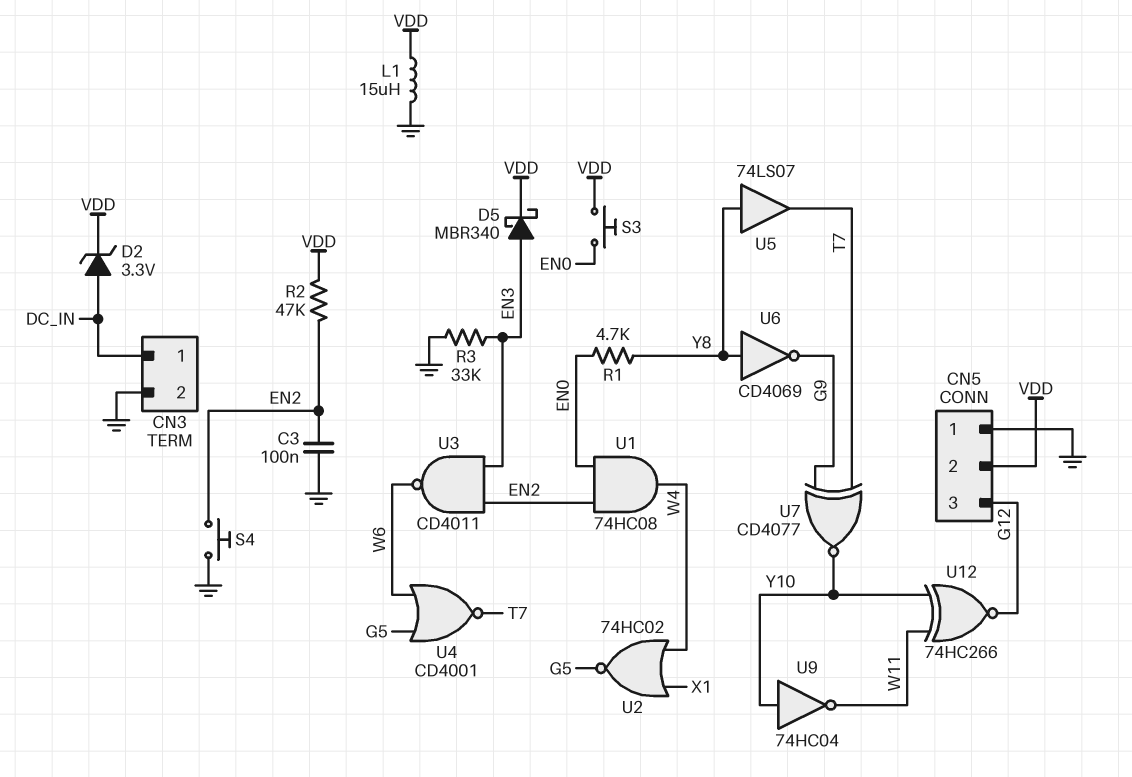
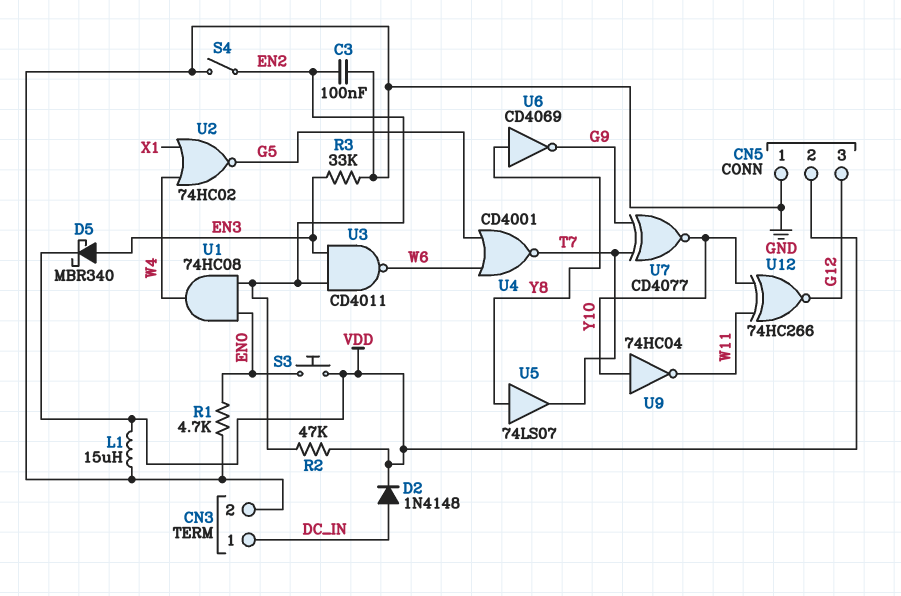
D2: zener 3.3V (A DC_IN, K VDD) -> diode 1N4148 (A DC_IN, K VDD)
R1: 4.7k (EN0, Y8) -> 4.7k (EN0, GND)
S4: button (EN2, GND) -> switch (EN2, GND)

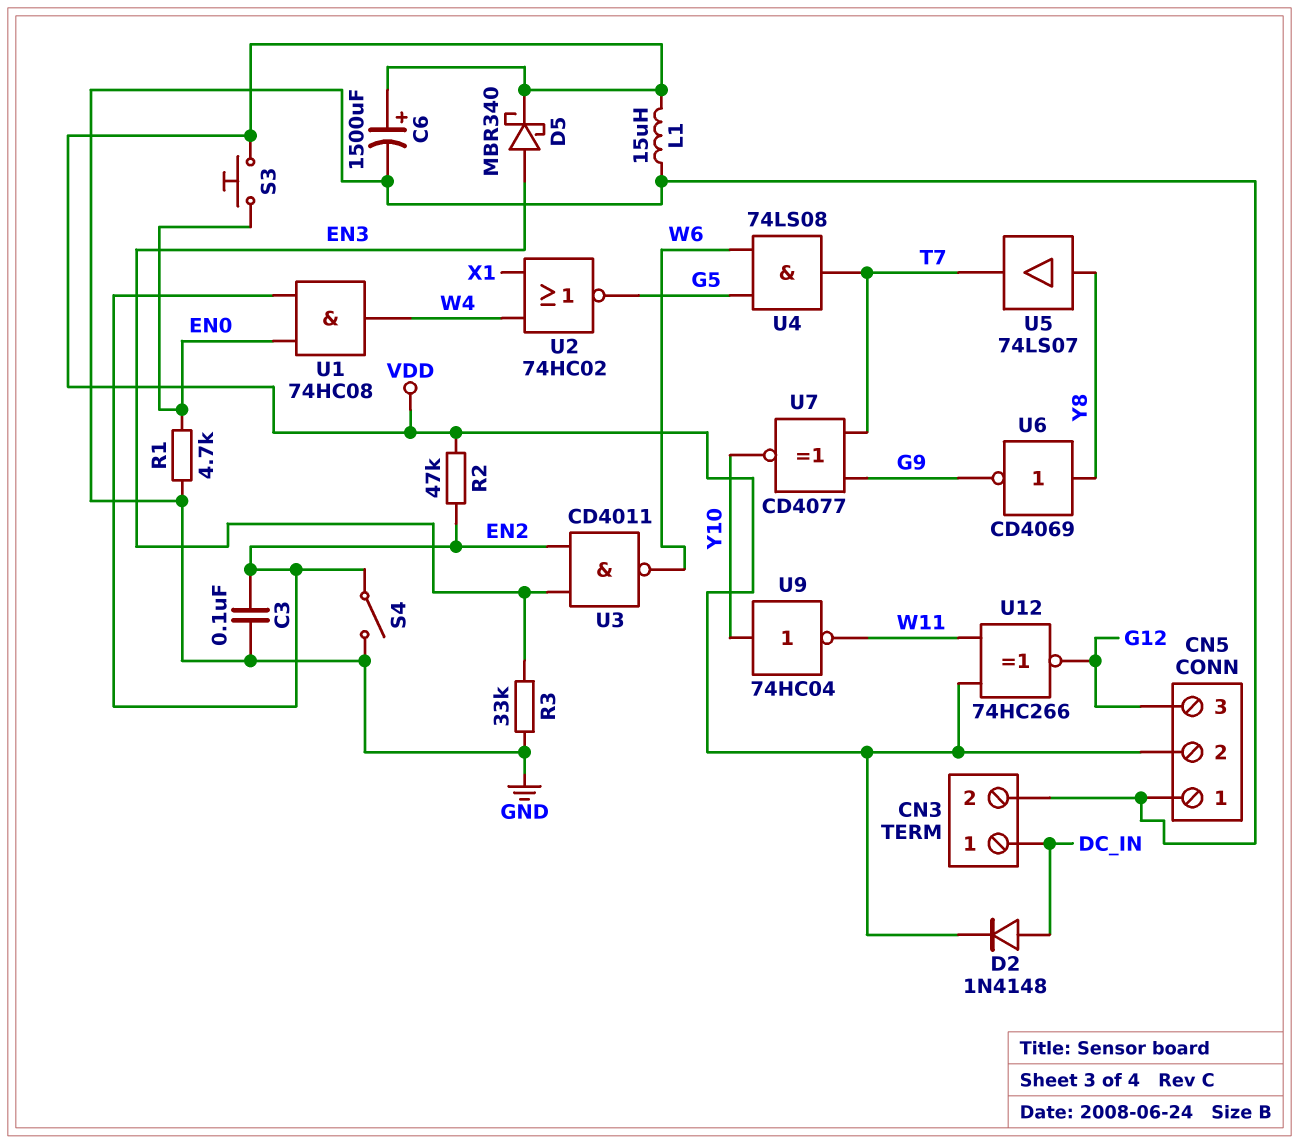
C6: none -> 1500uF (plus VDD, minus GND)
U4: NOR CD4001 (in G5, in W6, out T7) -> AND 74LS08 (in G5, in W6, out T7)
U12: XNOR 74HC266 (in W11, in Y10, out G12) -> XNOR 74HC266 (in VDD, in W11, out G12)

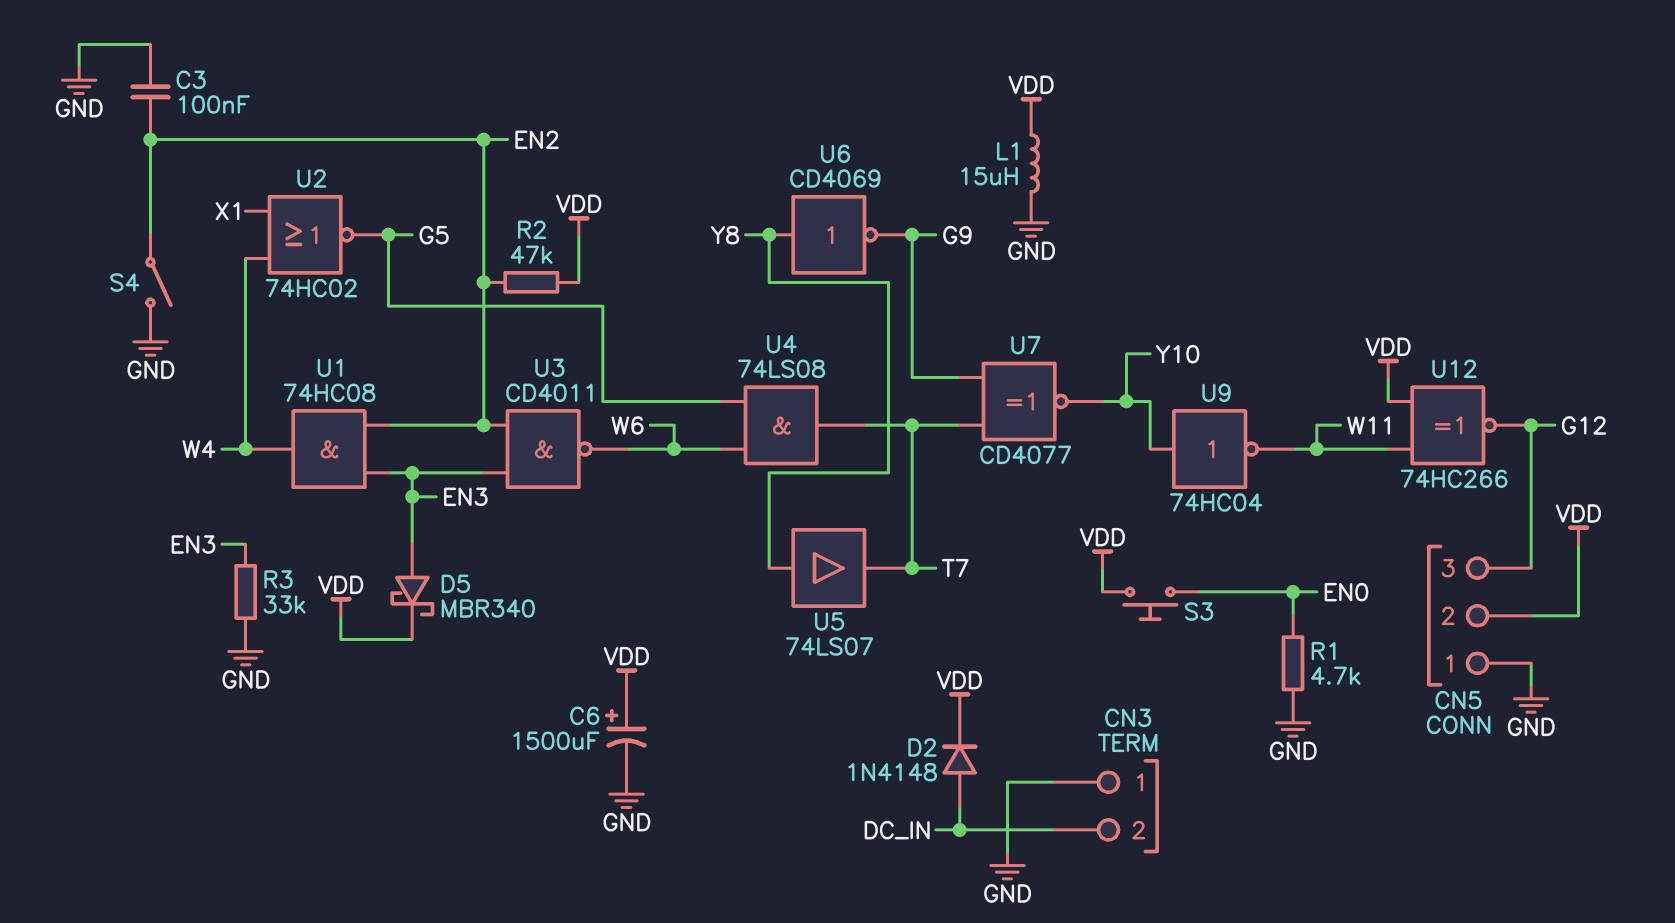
CN3 pin 1: DC_IN -> GND
CN3 pin 2: GND -> DC_IN
U1: AND 74HC08 (in EN0, in EN2, out W4) -> AND 74HC08 (in EN2, in EN3, out W4)

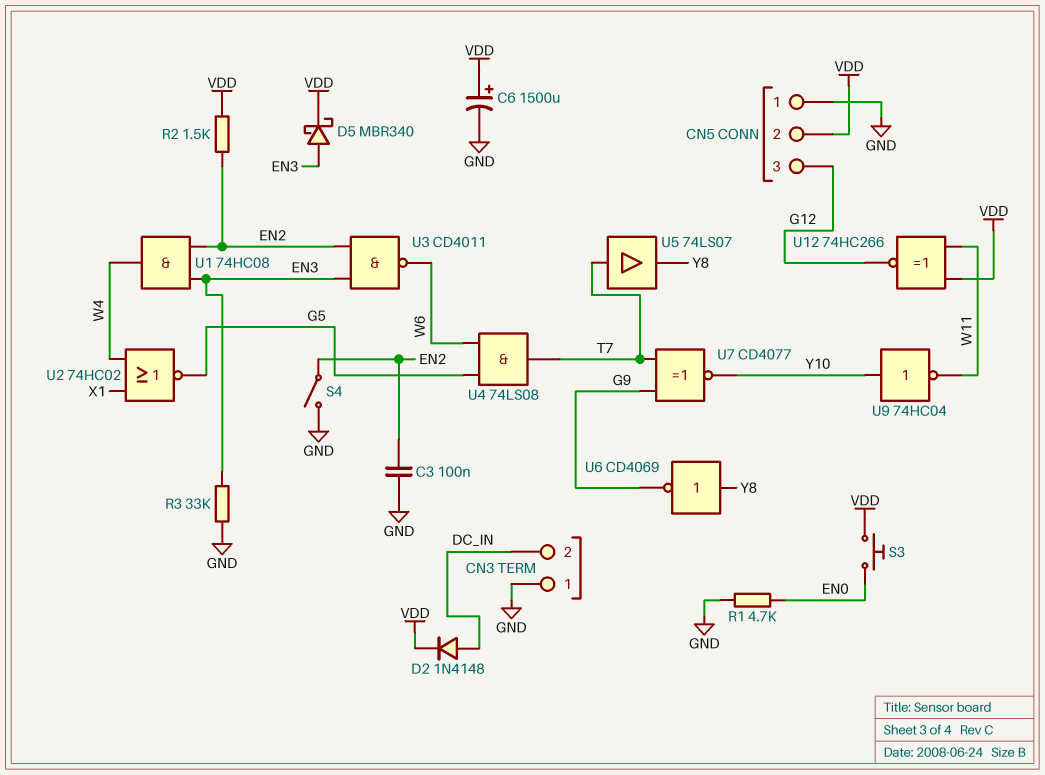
L1: 15uH (GND, VDD) -> none
R2: 47k (EN2, VDD) -> 1.5k (EN2, VDD)
U5: buffer 74LS07 (in Y8, out T7) -> buffer 74LS07 (in T7, out Y8)

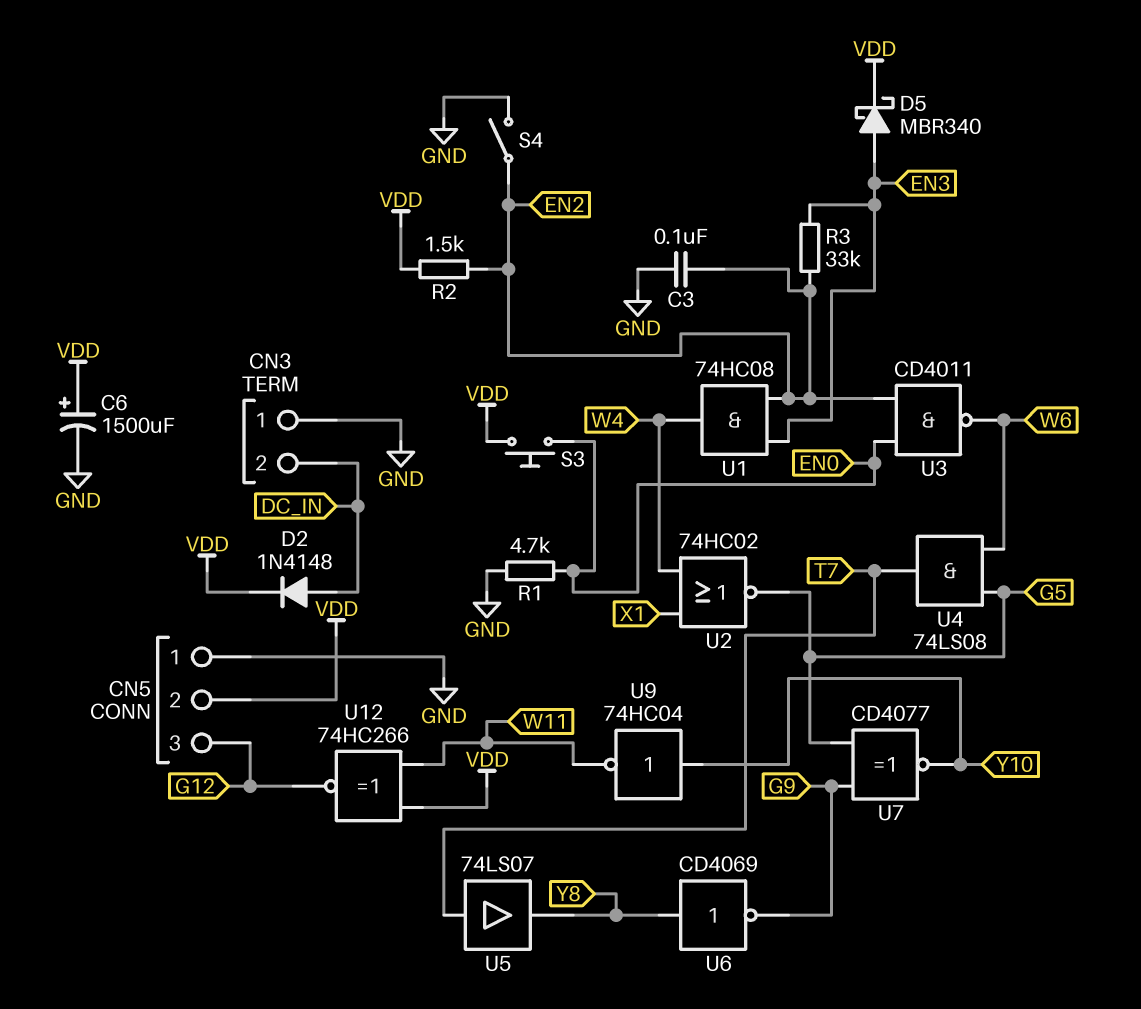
R3: 33k (EN3, GND) -> 33k (EN2, EN3)
U3: NAND CD4011 (in EN2, in EN3, out W6) -> NAND CD4011 (in EN0, in EN2, out W6)
U7: XNOR CD4077 (in G9, in T7, out Y10) -> XNOR CD4077 (in G5, in G9, out Y10)

